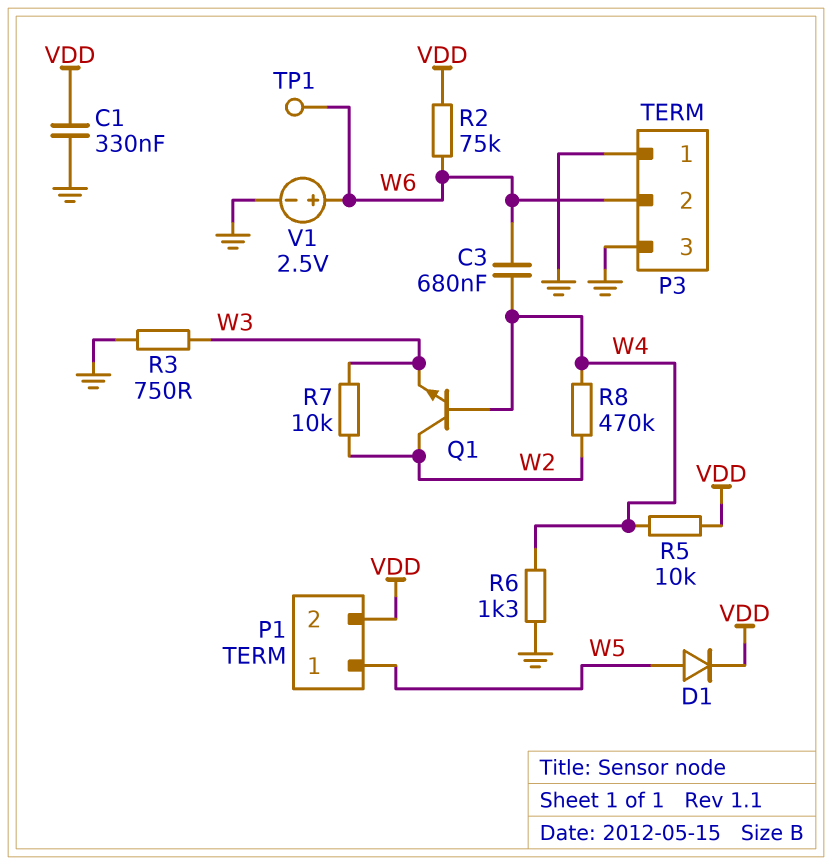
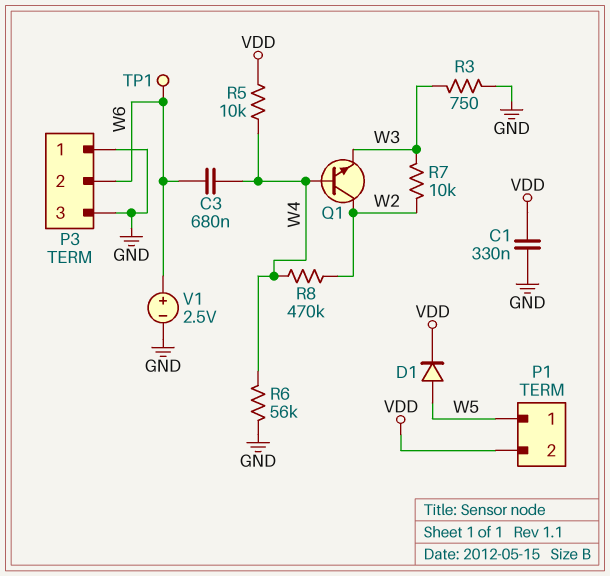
R2: 75k (VDD, W6) -> none
R6: 1.3k (GND, W4) -> 56k (GND, W4)

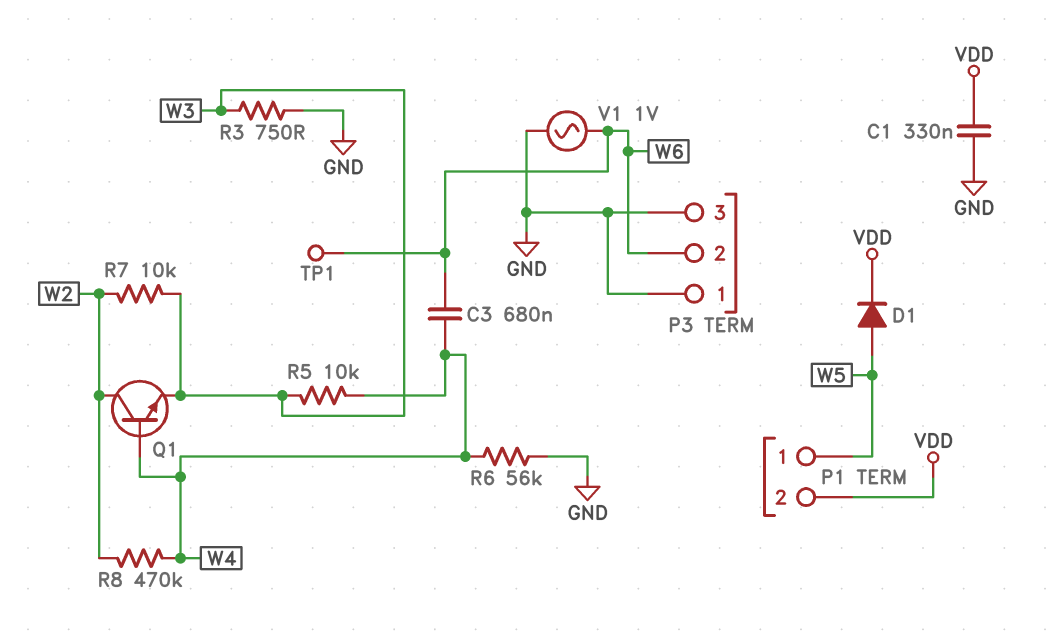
R5: 10k (VDD, W4) -> 10k (W3, W4)
V1: 2.5V (plus W6, minus GND) -> AC 1V (GND, W6)

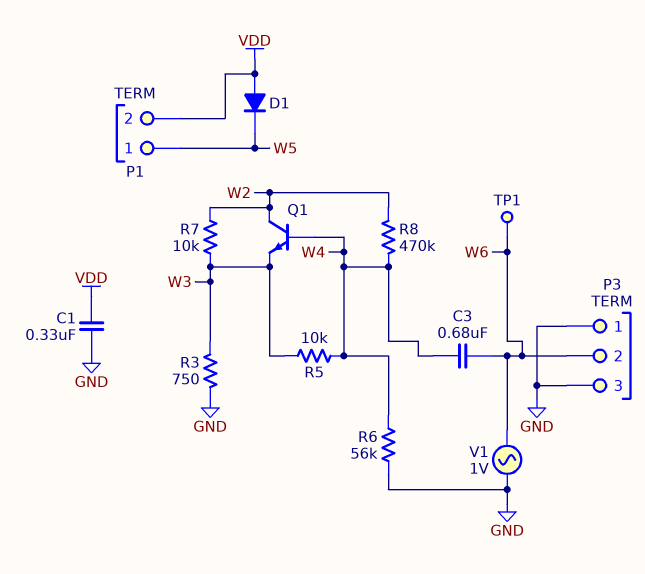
D1: diode (A W5, K VDD) -> diode (A VDD, K W5)

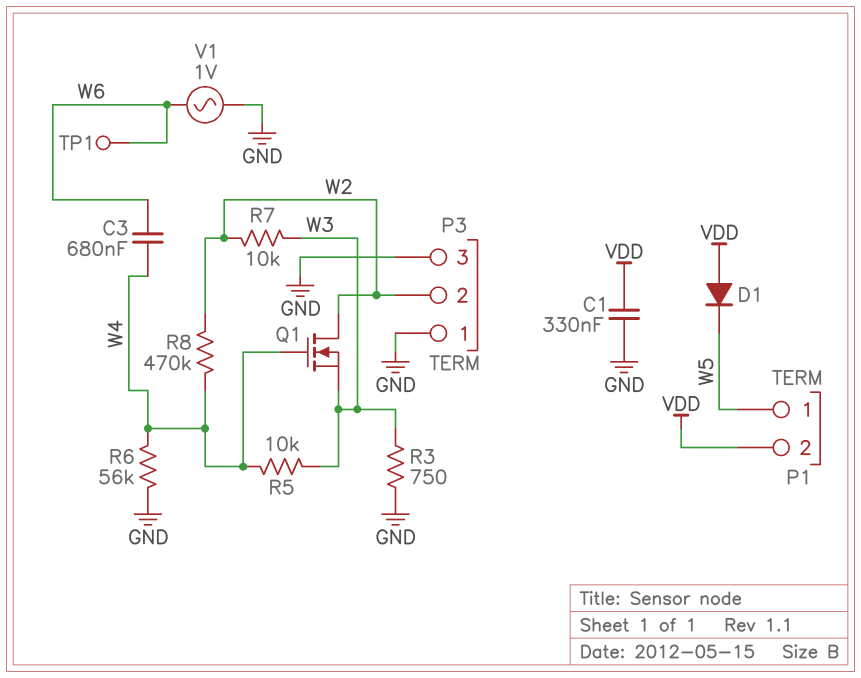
P3 pin 2: W6 -> W2
Q1: NPN (B W4, C W2, E W3) -> NMOS (G W4, D W2, S W3)

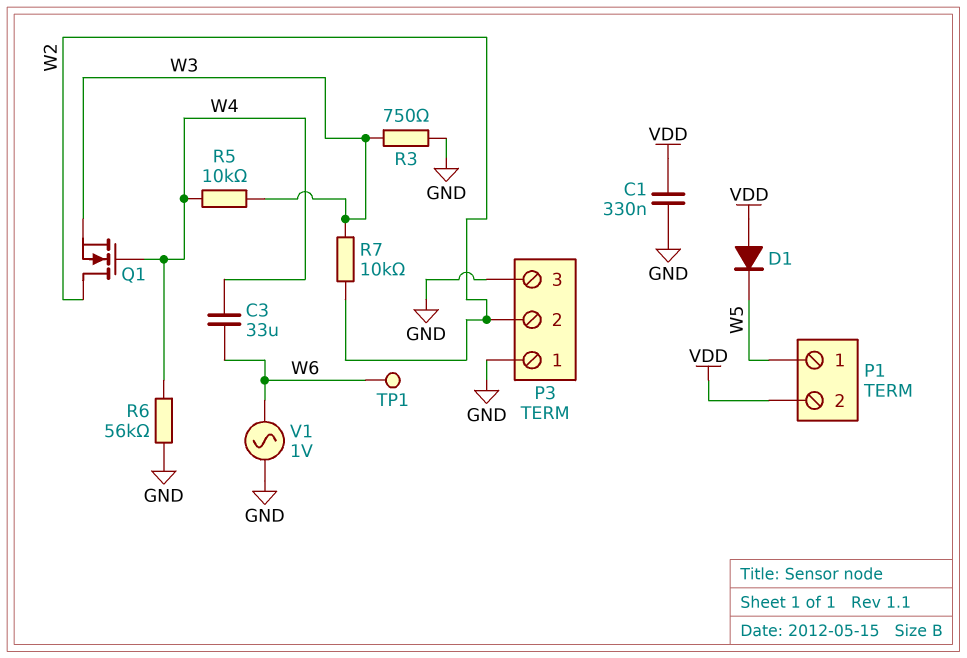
C3: 680nF (W4, W6) -> 33uF (W4, W6)
R8: 470k (W2, W4) -> none

